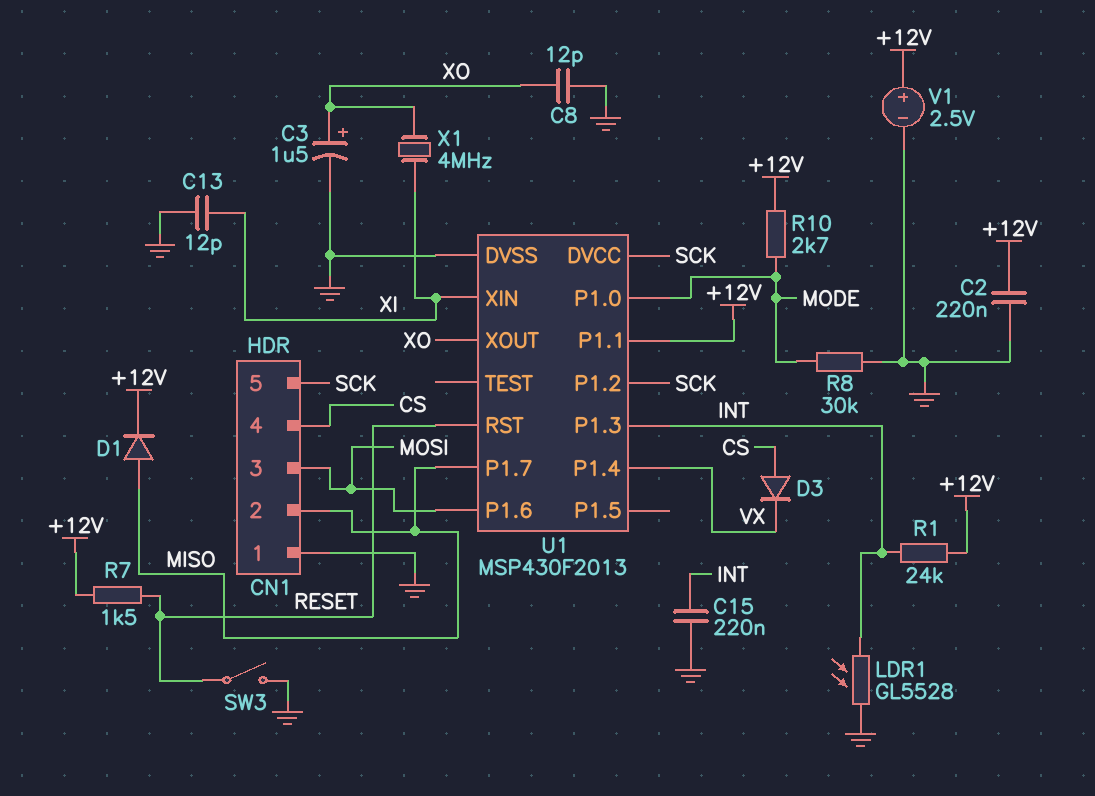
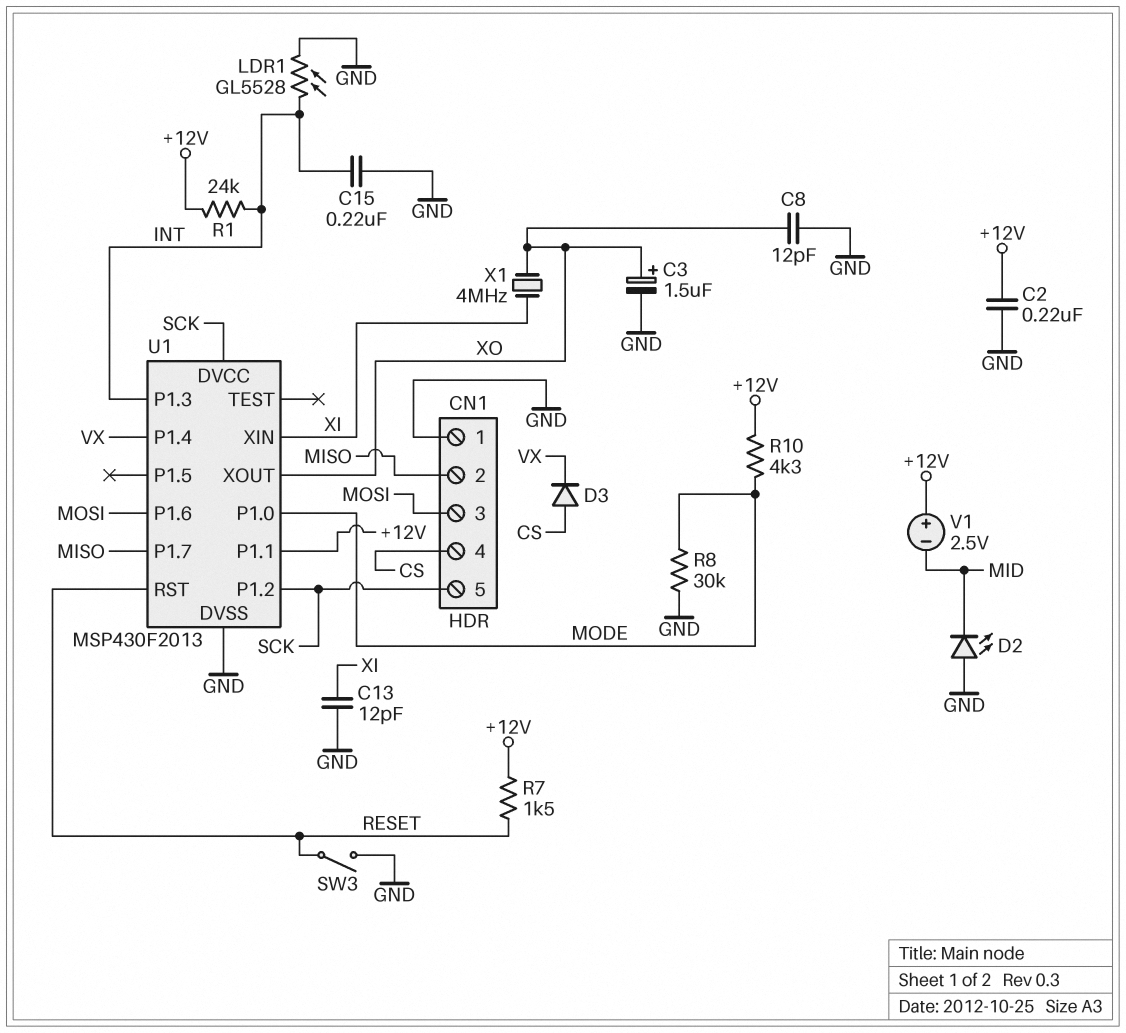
D1: diode (A MISO, K +12V) -> none
D2: none -> LED (A GND, K MID)
R10: 2.7k (+12V, MODE) -> 4.3k (+12V, MODE)
V1: 2.5V (plus +12V, minus GND) -> 2.5V (plus +12V, minus MID)

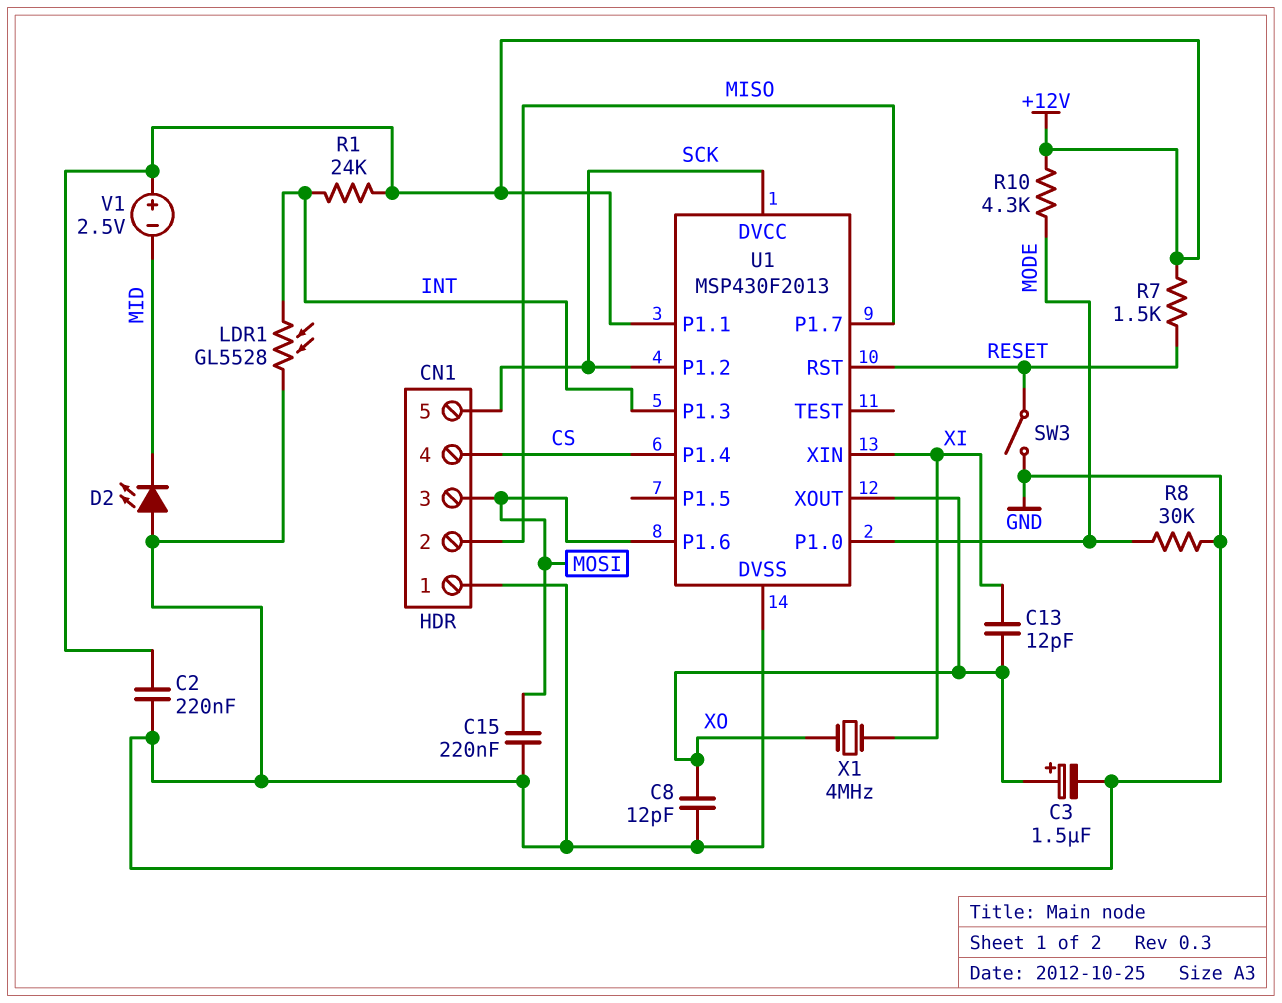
C13: 12pF (GND, XI) -> 12pF (XI, XO)
C15: 220nF (GND, INT) -> 220nF (GND, MOSI)
D3: diode (A CS, K VX) -> none
U1 pin P1.4: VX -> CS

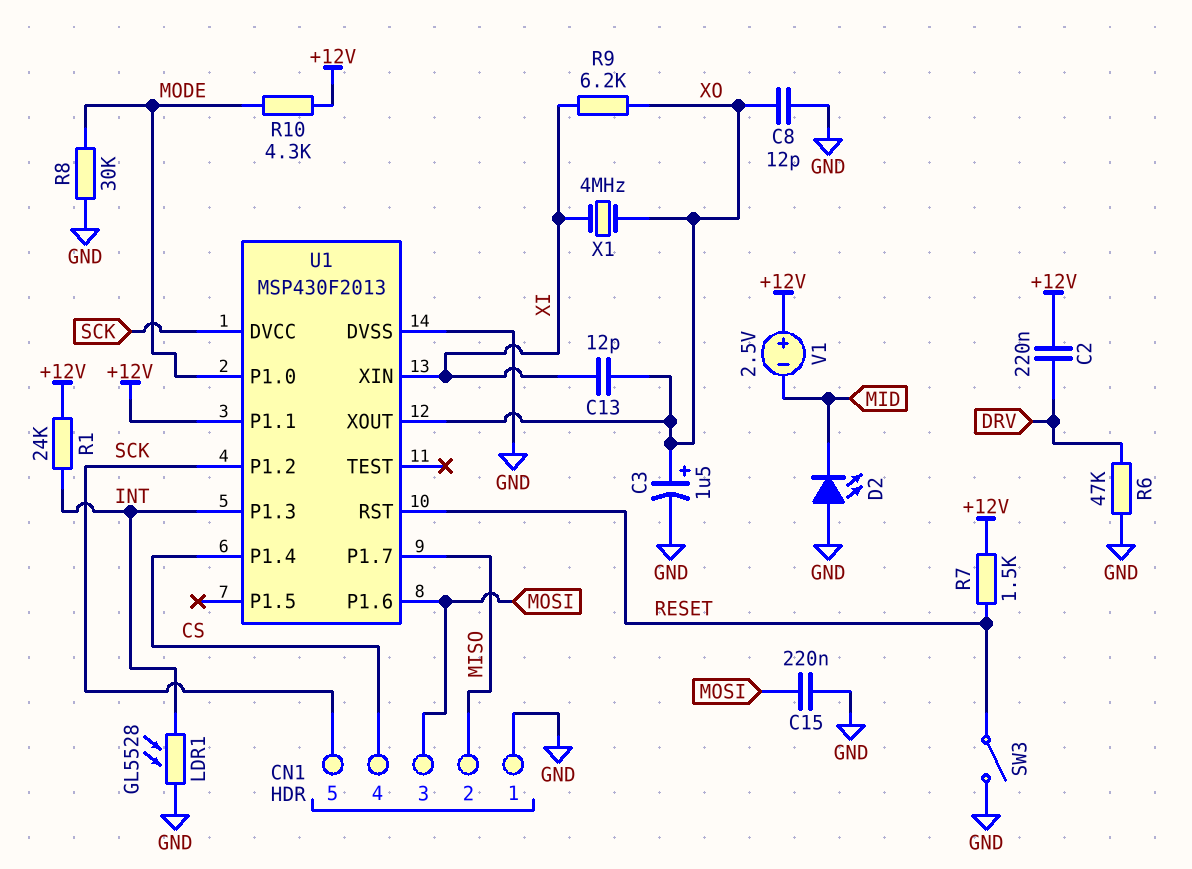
C2: 220nF (+12V, GND) -> 220nF (+12V, DRV)
R6: none -> 47k (DRV, GND)
R9: none -> 6.2k (XI, XO)

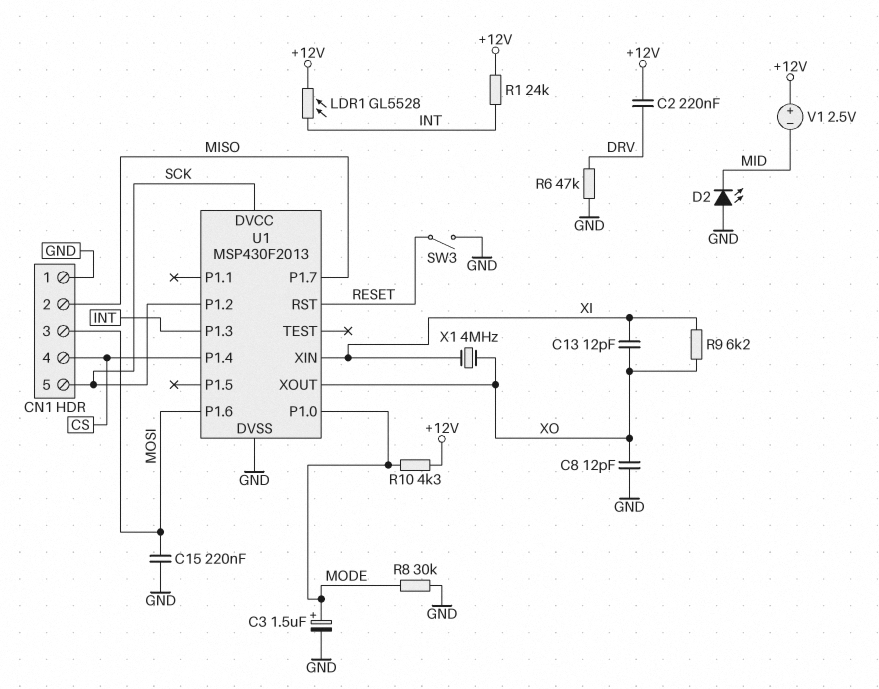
C3: 1.5uF (plus XO, minus GND) -> 1.5uF (plus MODE, minus GND)
LDR1: GL5528 (GND, INT) -> GL5528 (+12V, INT)
R7: 1.5k (+12V, RESET) -> none
U1 pin P1.1: +12V -> none

